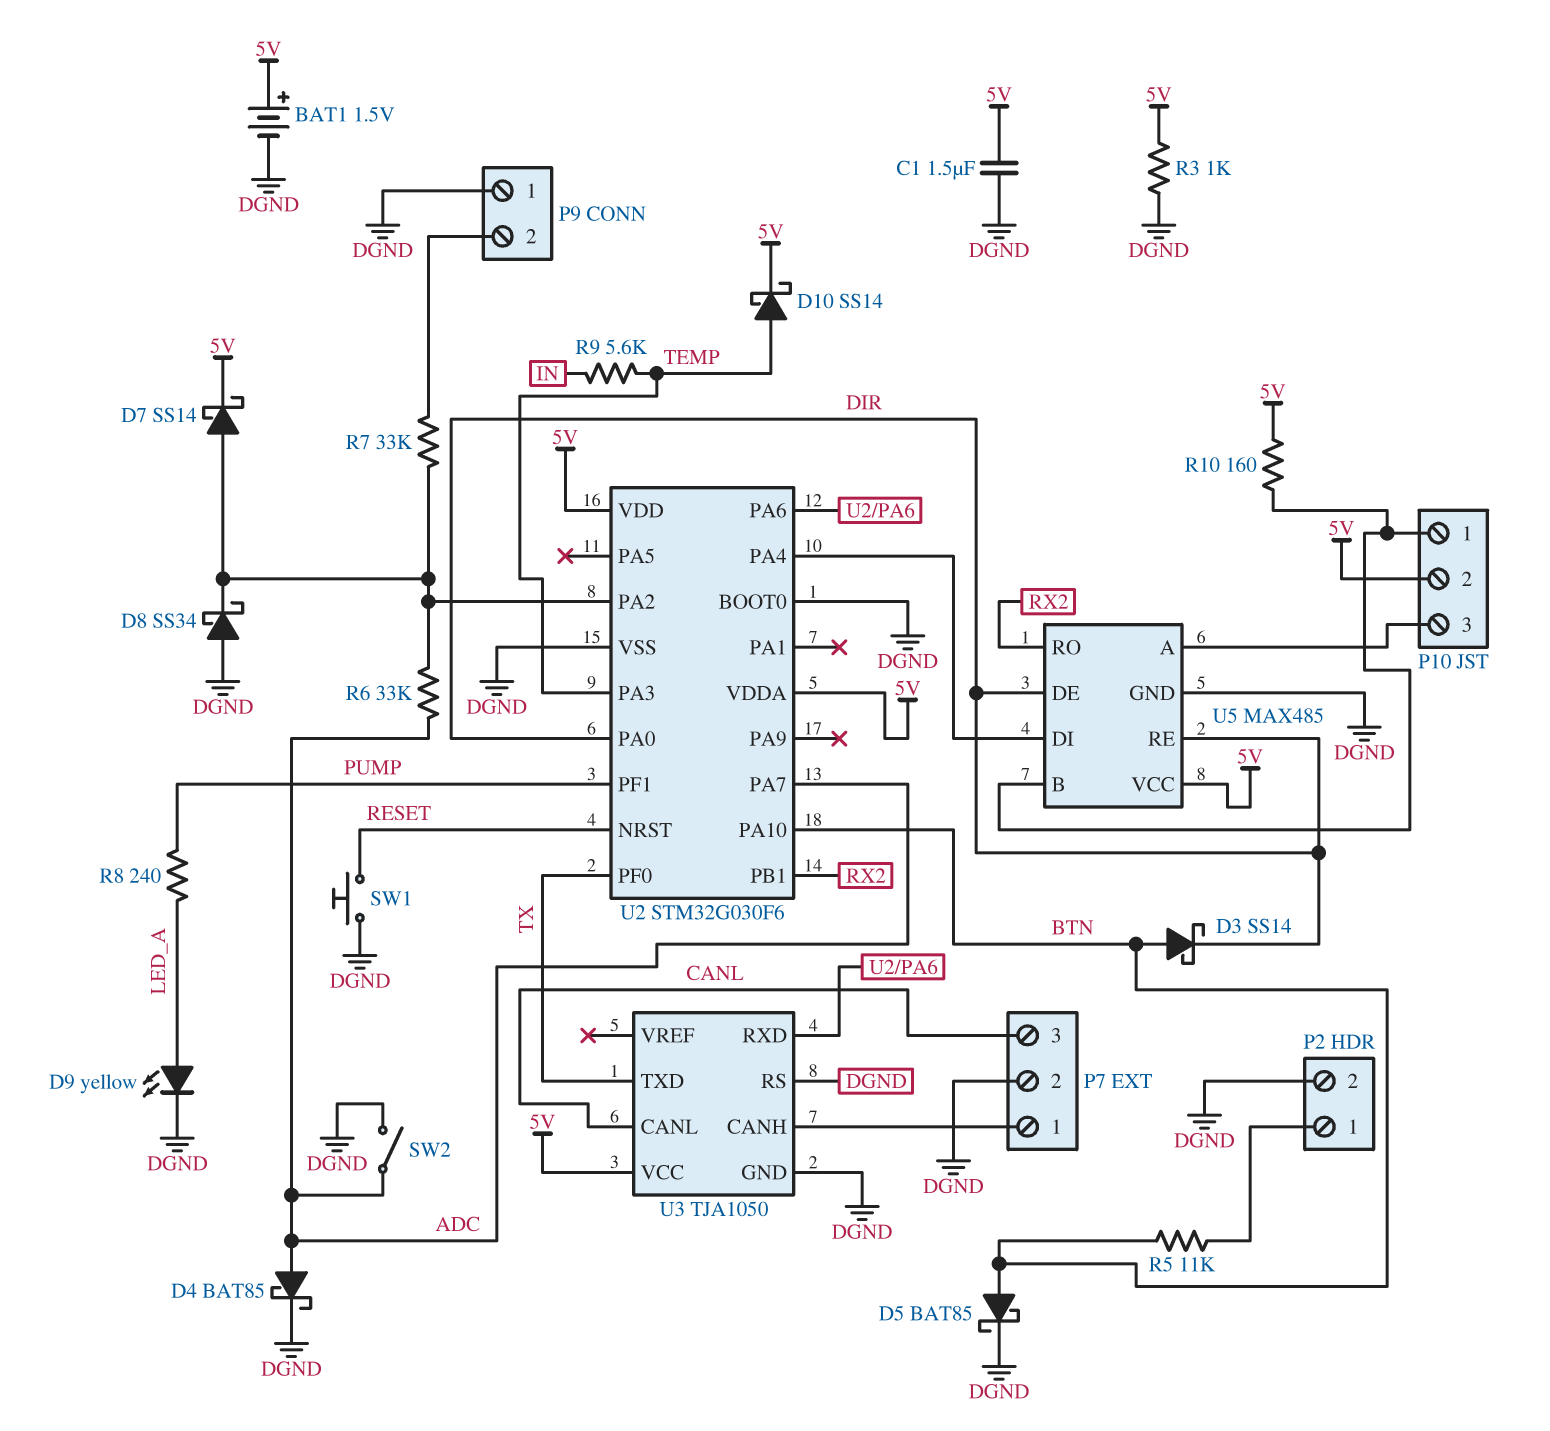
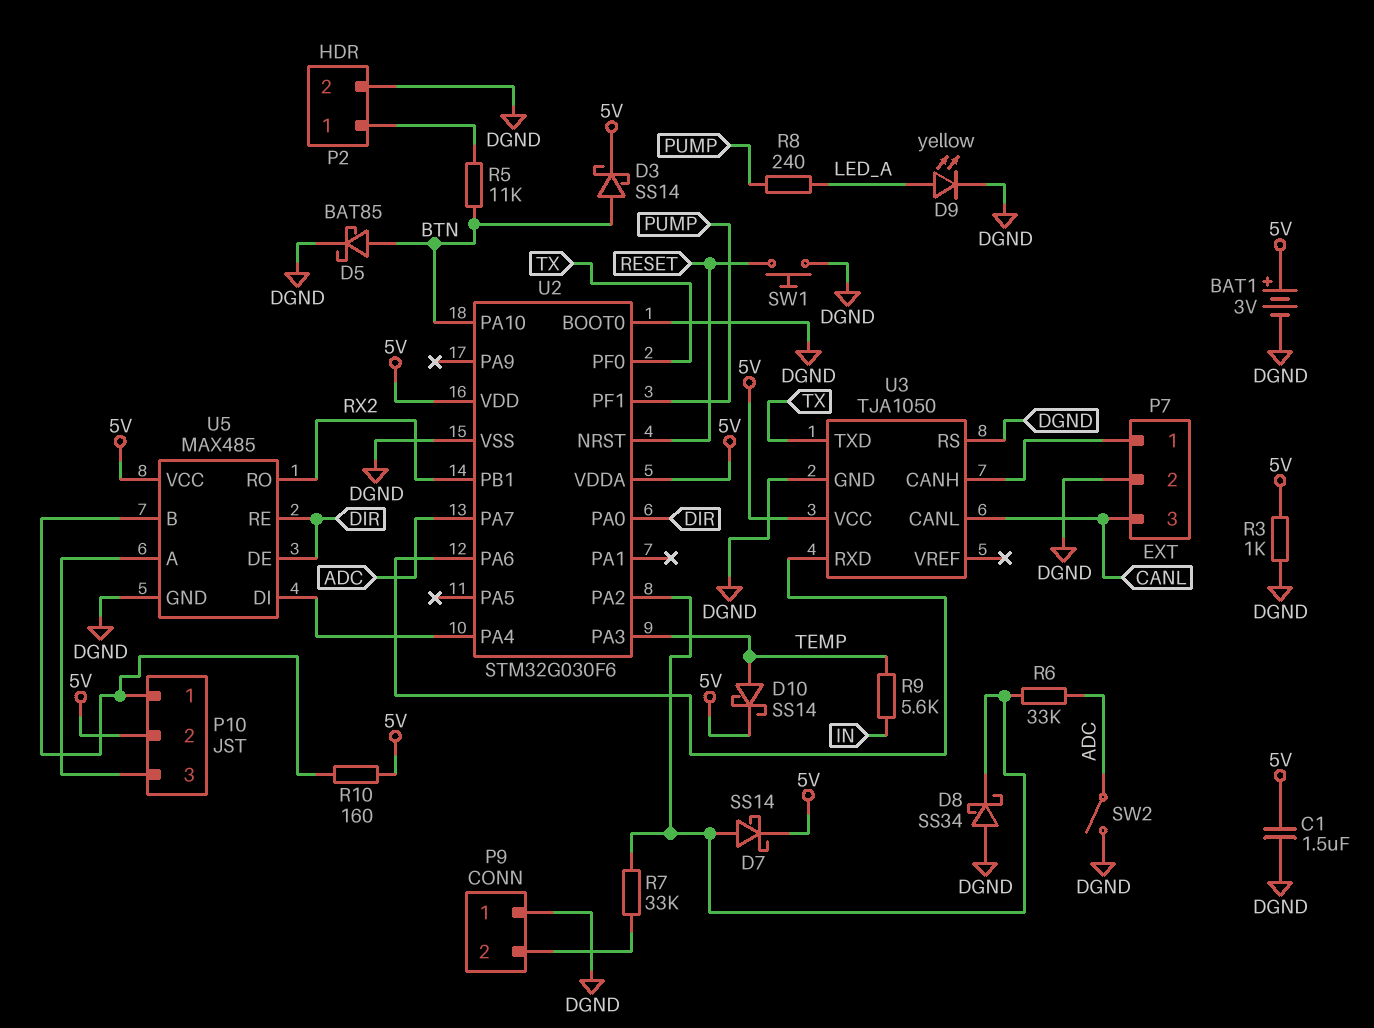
BAT1: 1.5V (plus 5V, minus DGND) -> 3V (plus 5V, minus DGND)
D3: schottky SS14 (A BTN, K DIR) -> schottky SS14 (A BTN, K 5V)
D4: schottky BAT85 (A ADC, K DGND) -> none

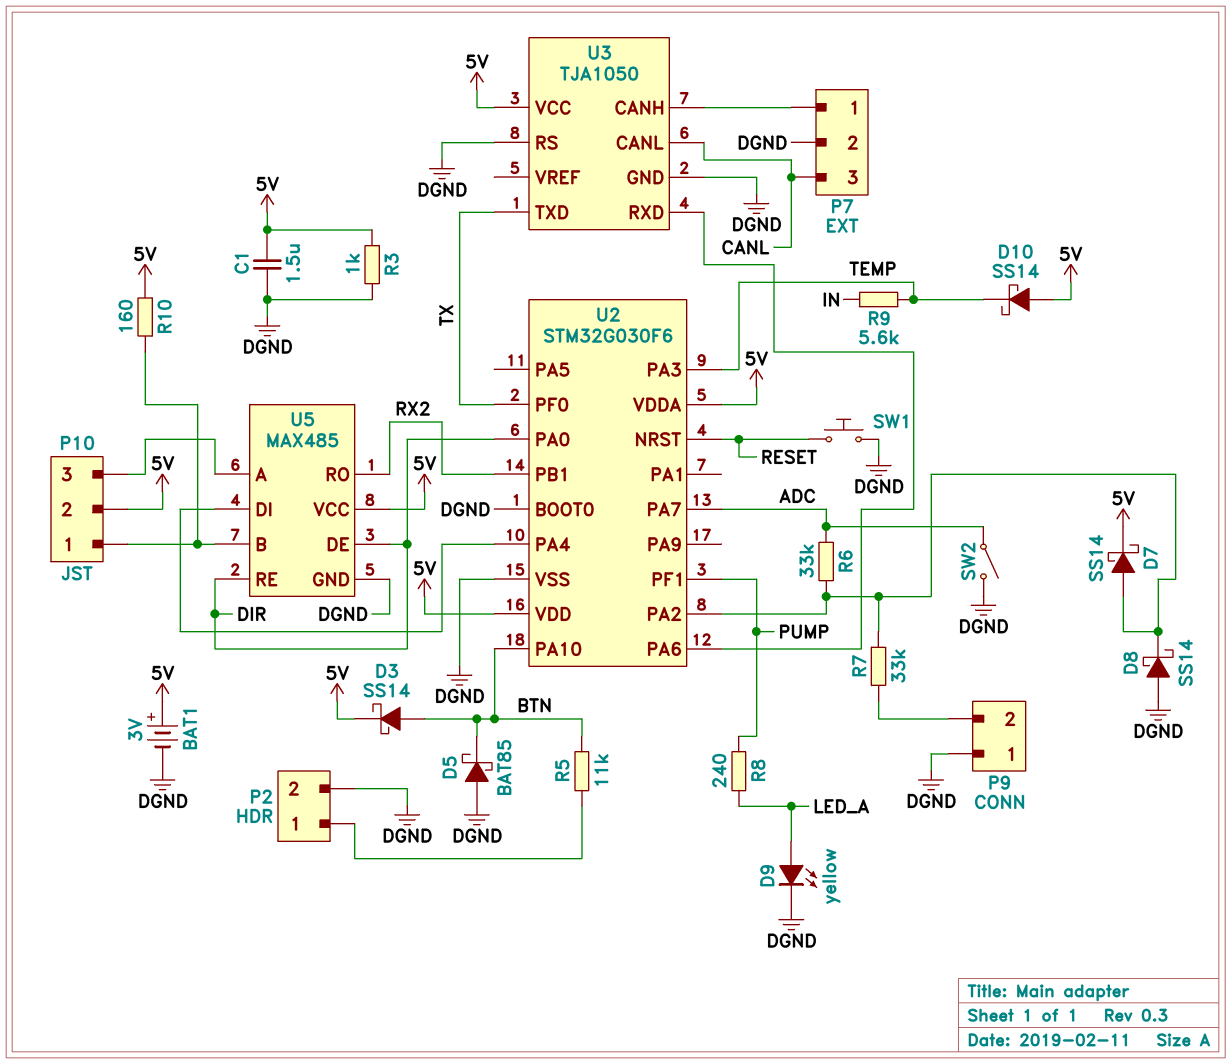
D5: schottky BAT85 (A BTN, K DGND) -> schottky BAT85 (A DGND, K BTN)
D8: schottky SS34 (A DGND, K U2/PA2) -> schottky SS14 (A DGND, K U2/PA2)
D10: schottky SS14 (A TEMP, K 5V) -> schottky SS14 (A 5V, K TEMP)

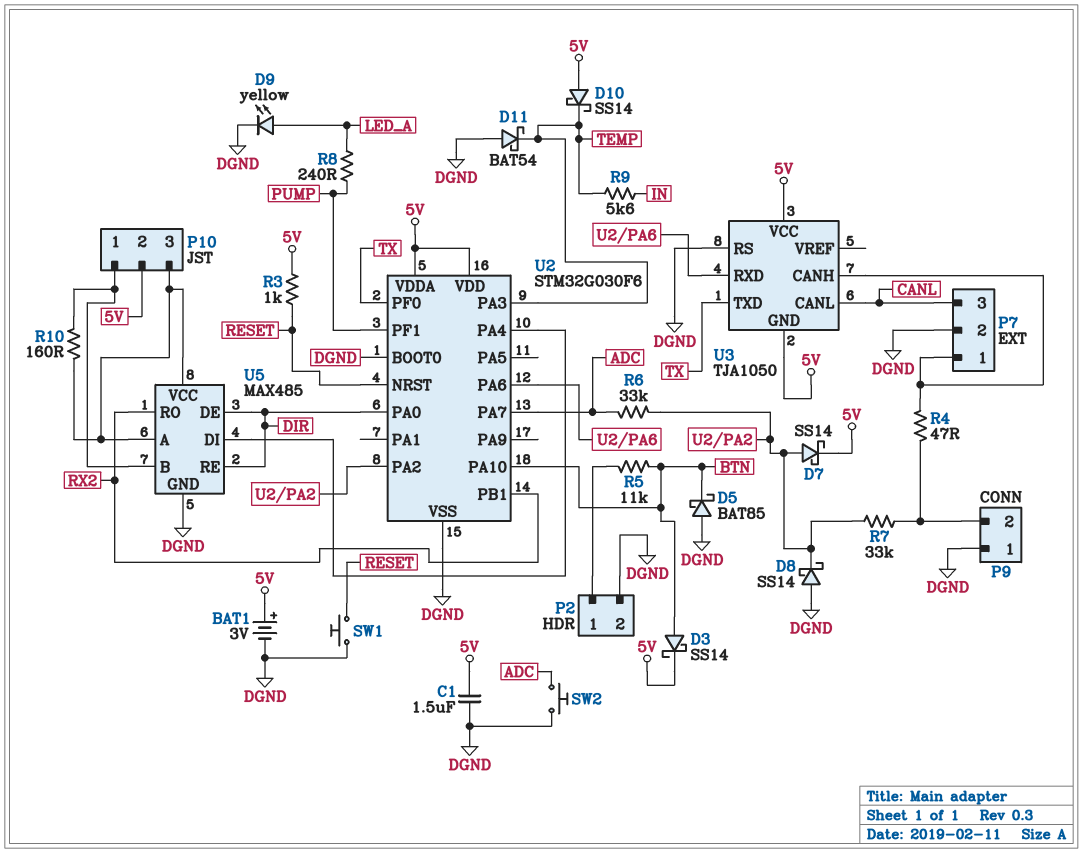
D11: none -> schottky BAT54 (A DGND, K TEMP)
R3: 1k (5V, DGND) -> 1k (5V, RESET)
R4: none -> 47 (P7/1, P9/2)
R10: 160 (5V, P10/1) -> 160 (P10/1, P10/3)
SW2: switch (ADC, DGND) -> button (ADC, DGND)
U3 pin GND: DGND -> 5V
U5 pin VCC: 5V -> P10/3

